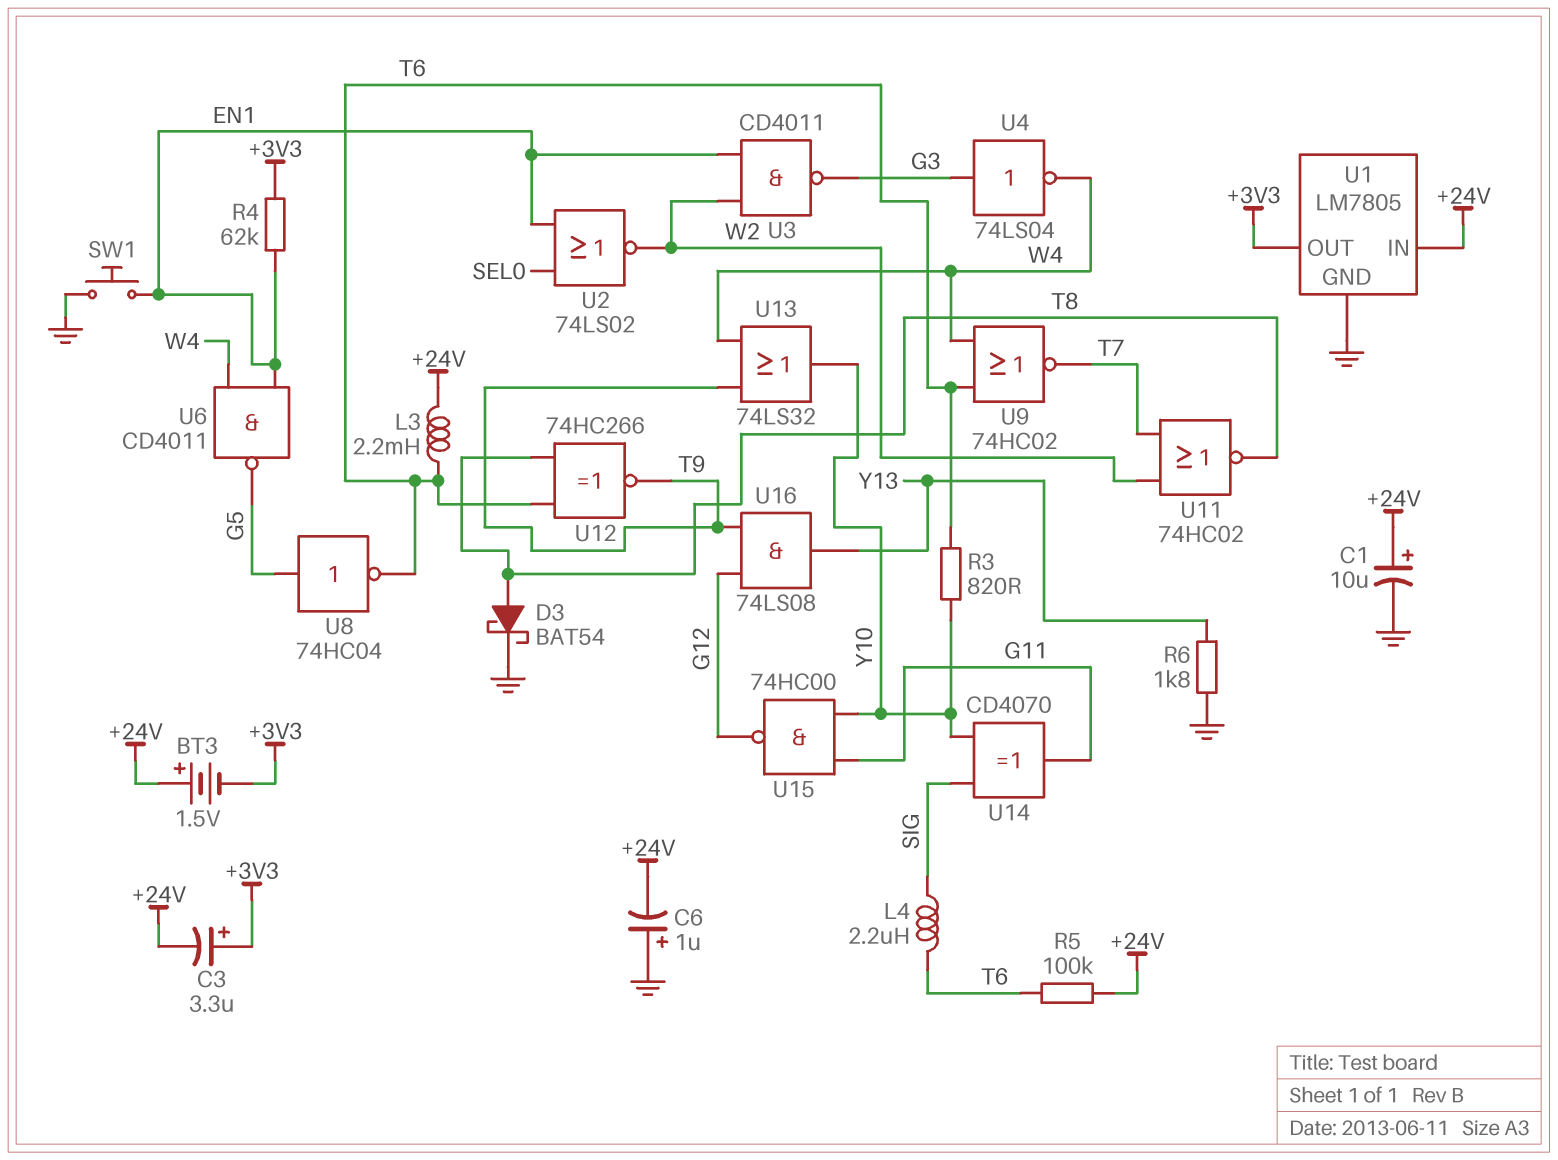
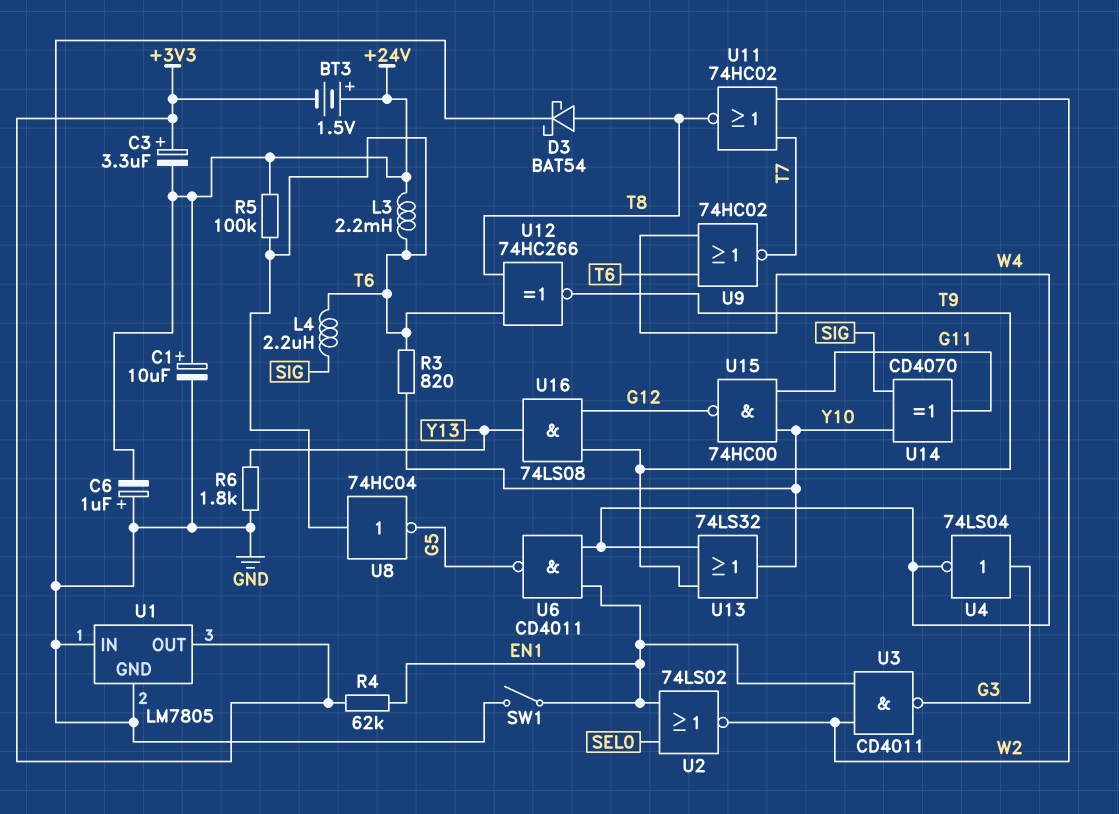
SW1: button (EN1, GND) -> switch (EN1, GND)
U1 pin IN: +24V -> GND
U8: NOT 74HC04 (in G5, out T6) -> NOT 74HC04 (in T6, out G5)

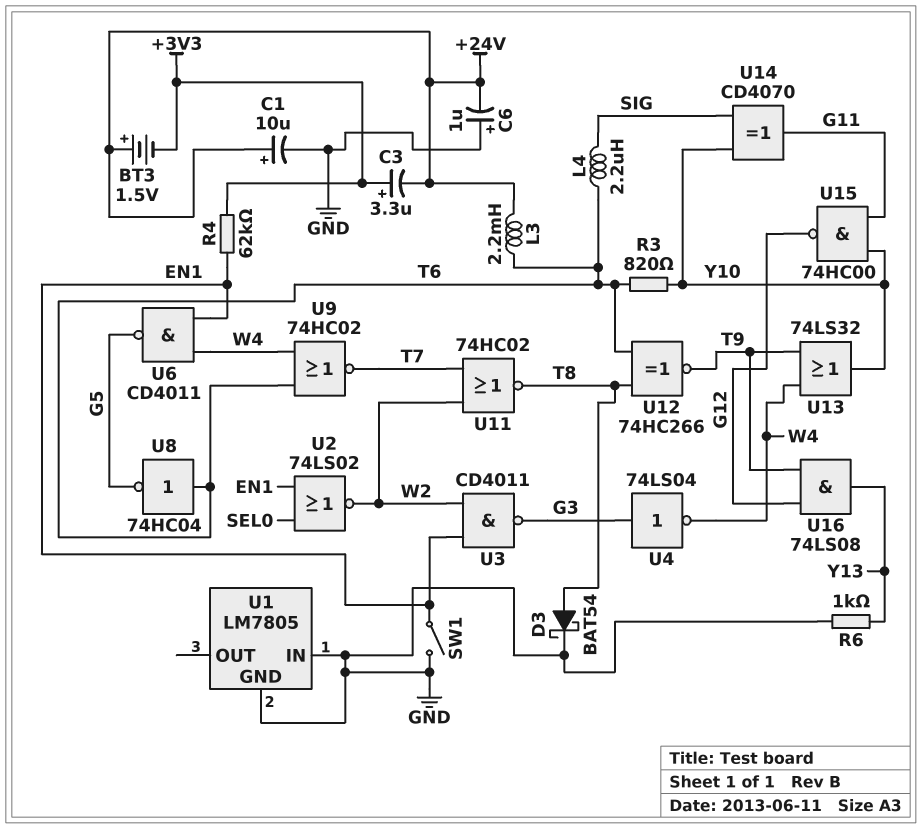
R5: 100k (+24V, T6) -> none
R6: 1.8k (GND, Y13) -> 1k (GND, Y13)
U1 pin OUT: +3V3 -> none

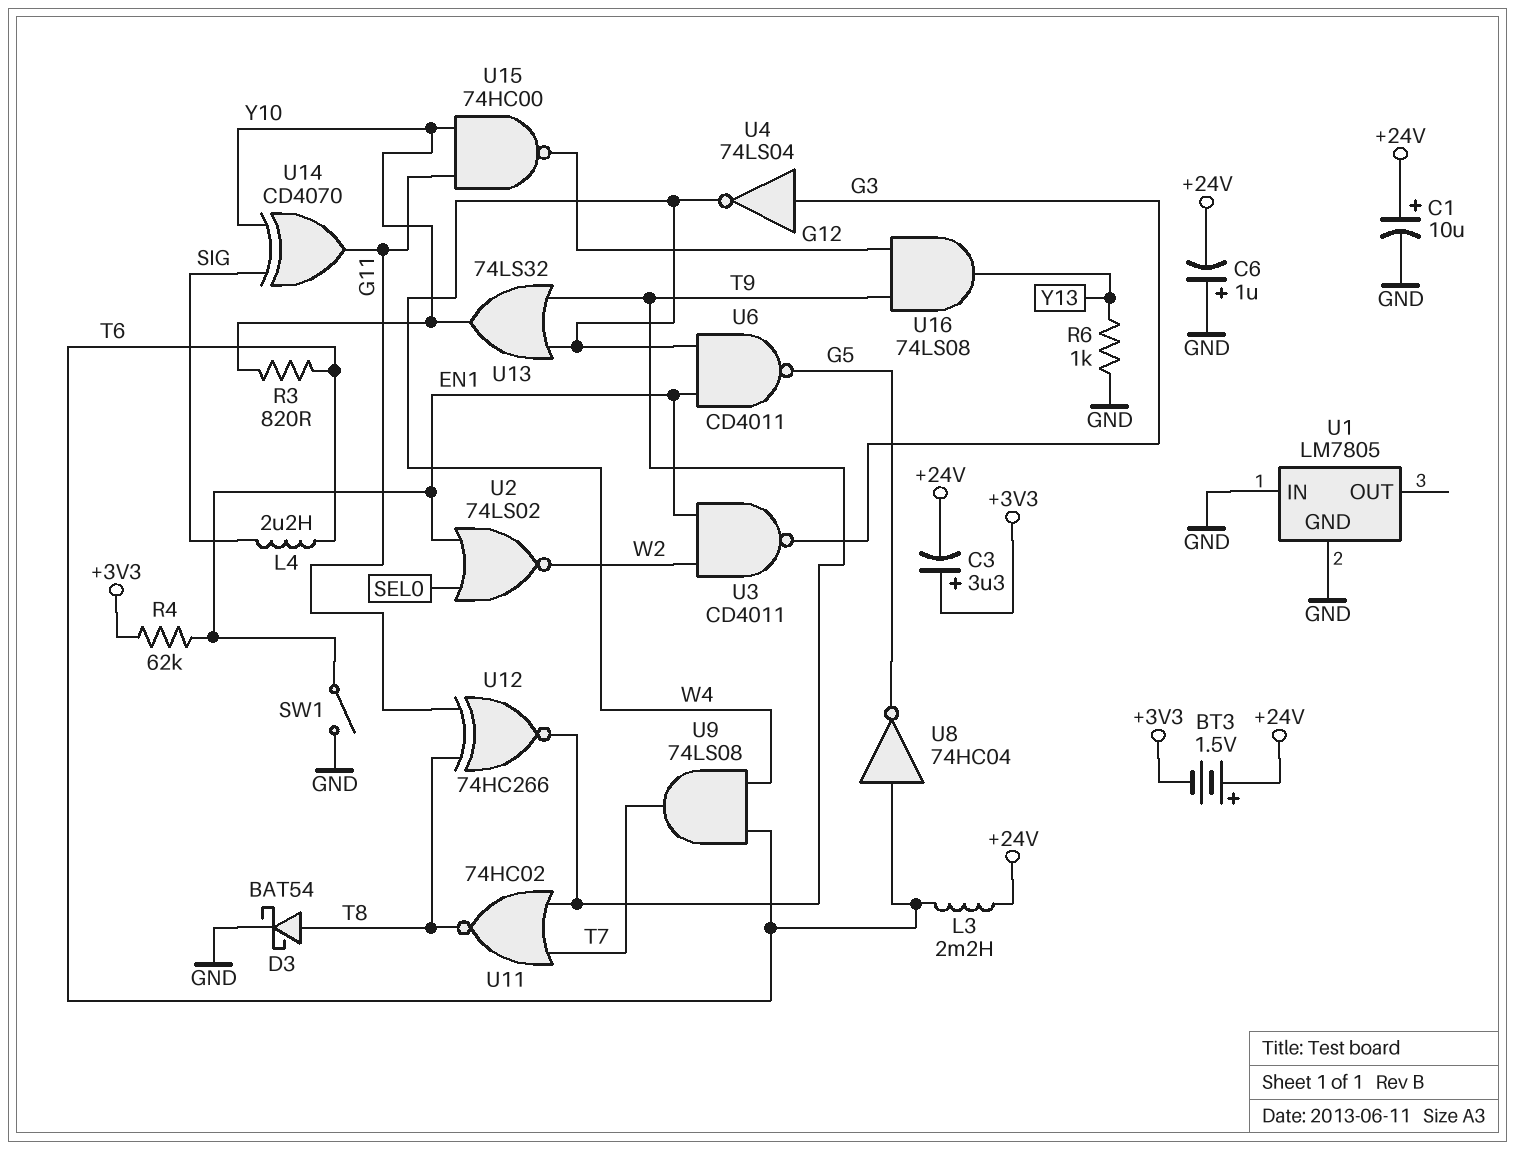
U9: NOR 74HC02 (in T6, in W4, out T7) -> AND 74LS08 (in T6, in W4, out T7)
U11: NOR 74HC02 (in T7, in W2, out T8) -> NOR 74HC02 (in T7, in T9, out T8)
U12: XNOR 74HC266 (in T6, in T8, out T9) -> XNOR 74HC266 (in G11, in T8, out T9)

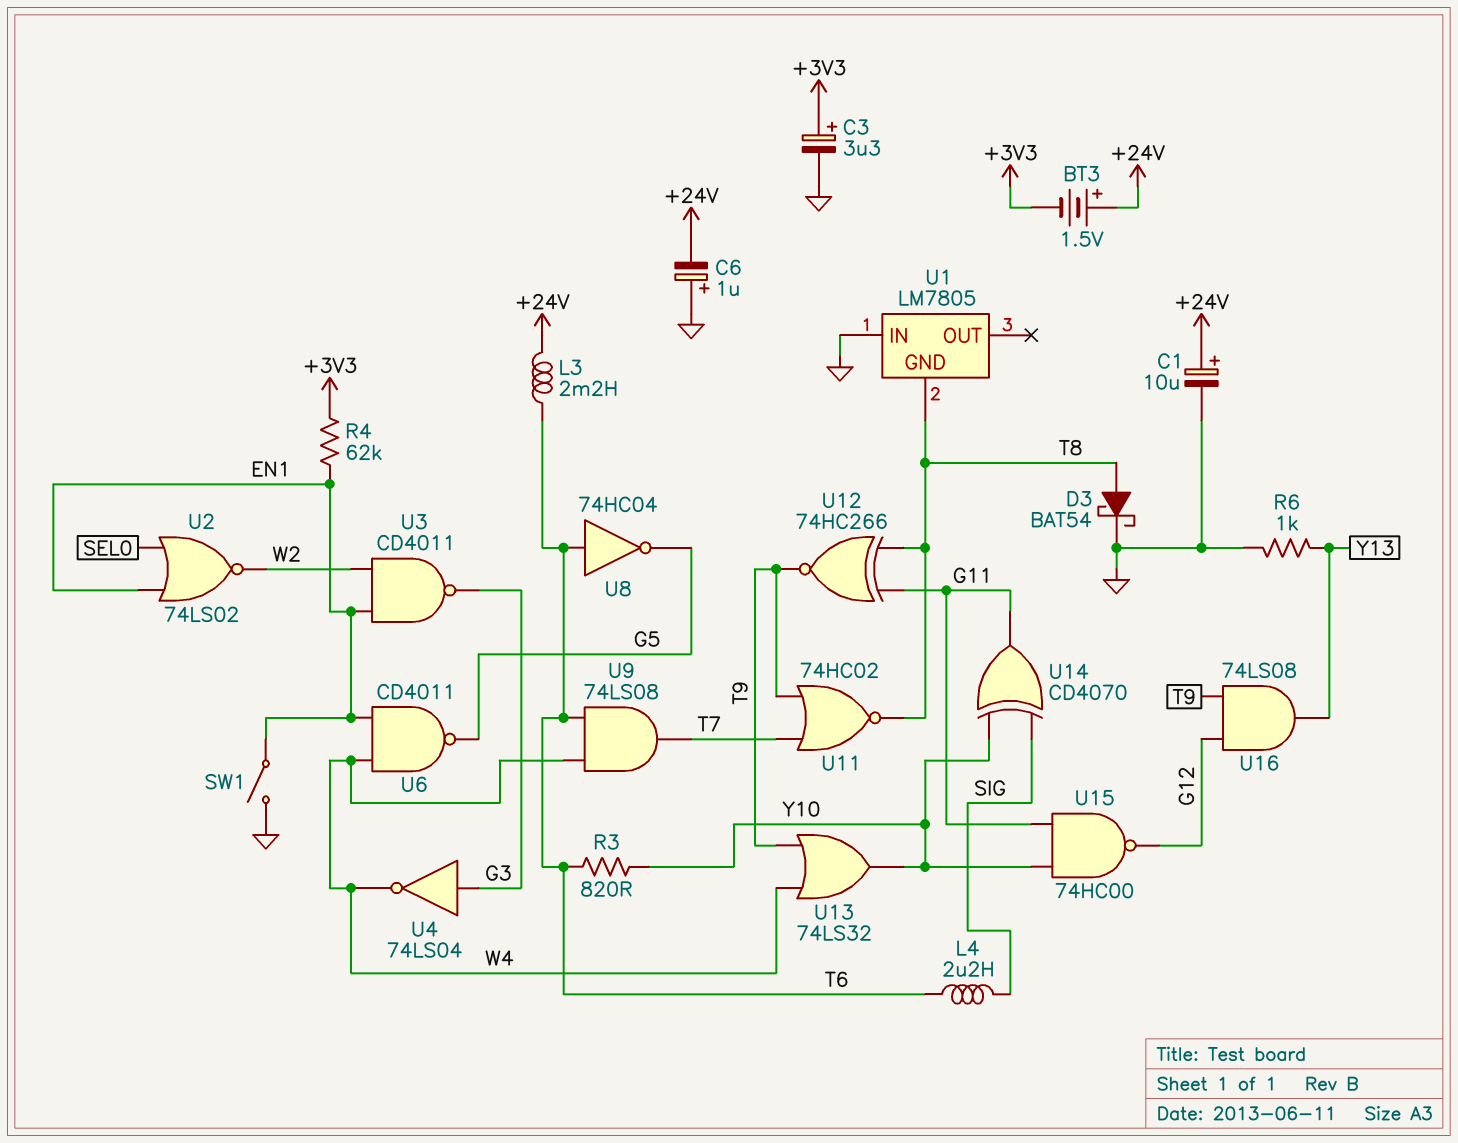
C3: 3.3uF (plus +3V3, minus +24V) -> 3.3uF (plus +3V3, minus GND)
U1 pin GND: GND -> T8

